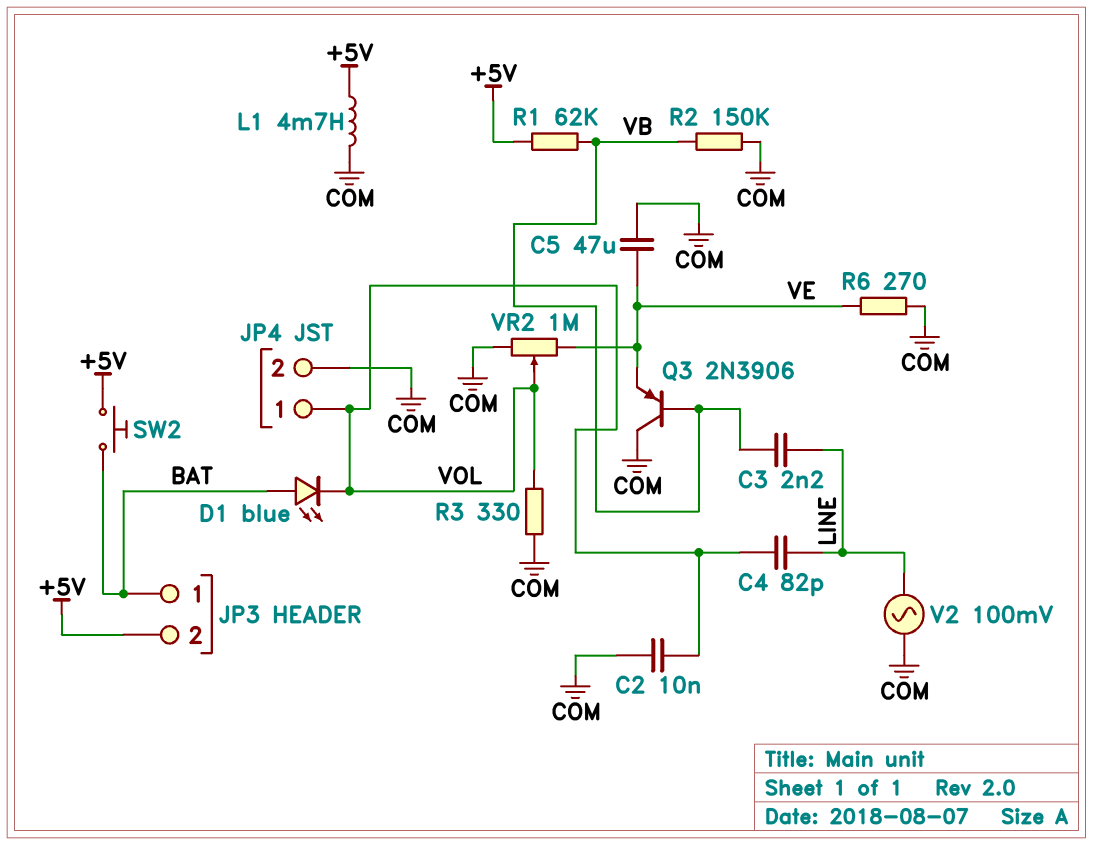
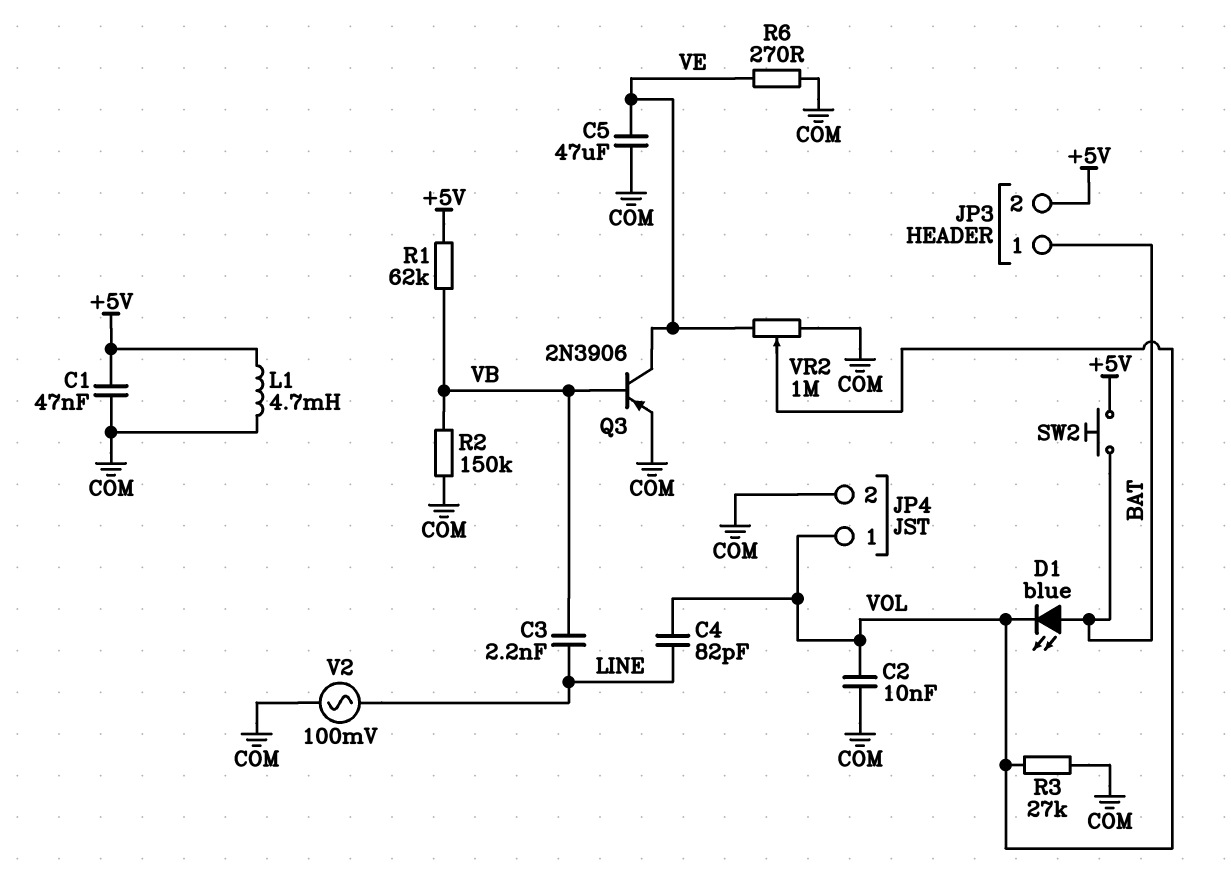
C1: none -> 47nF (+5V, COM)
Q3: PNP 2N3906 (B VB, C COM, E VE) -> PNP 2N3906 (B VB, C VE, E COM)
R3: 330 (COM, VOL) -> 27k (COM, VOL)

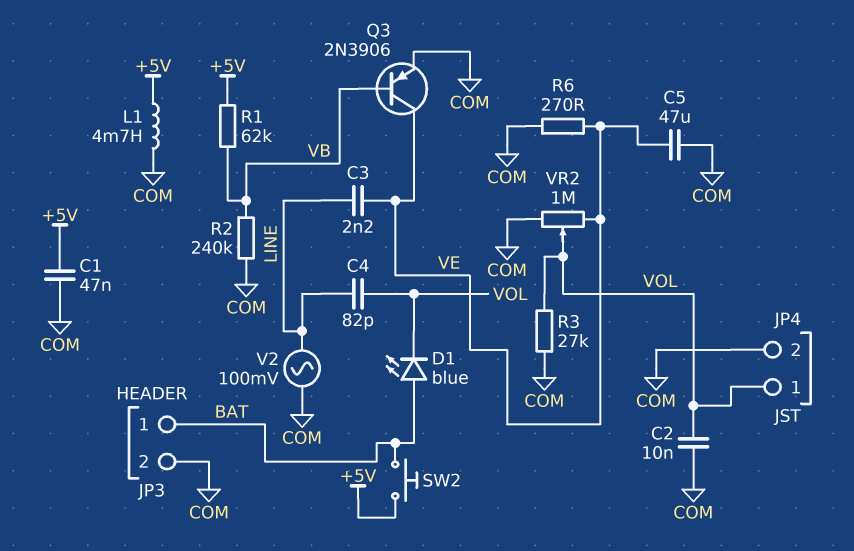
C3: 2.2nF (LINE, VB) -> 2.2nF (LINE, VE)
JP3 pin 2: +5V -> COM
R2: 150k (COM, VB) -> 240k (COM, VB)

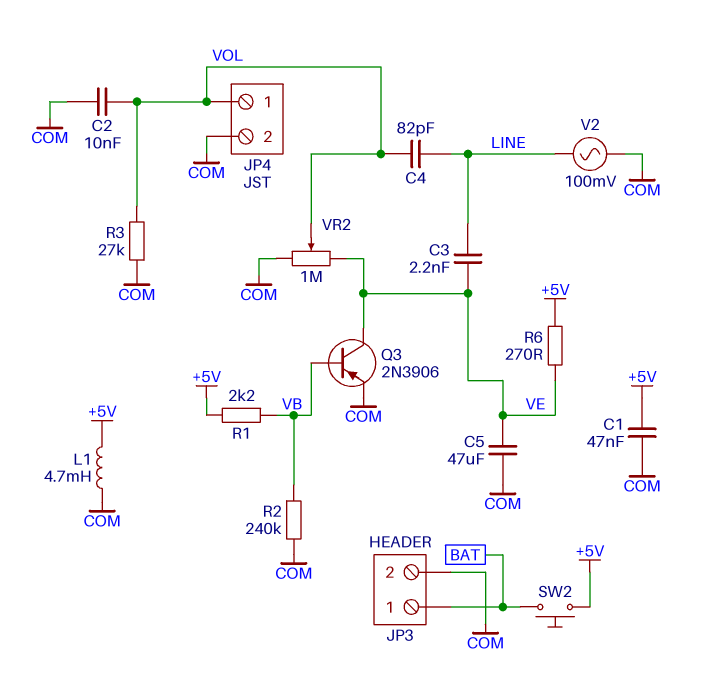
D1: LED blue (A BAT, K VOL) -> none
R1: 62k (+5V, VB) -> 2.2k (+5V, VB)
R6: 270 (COM, VE) -> 270 (+5V, VE)

